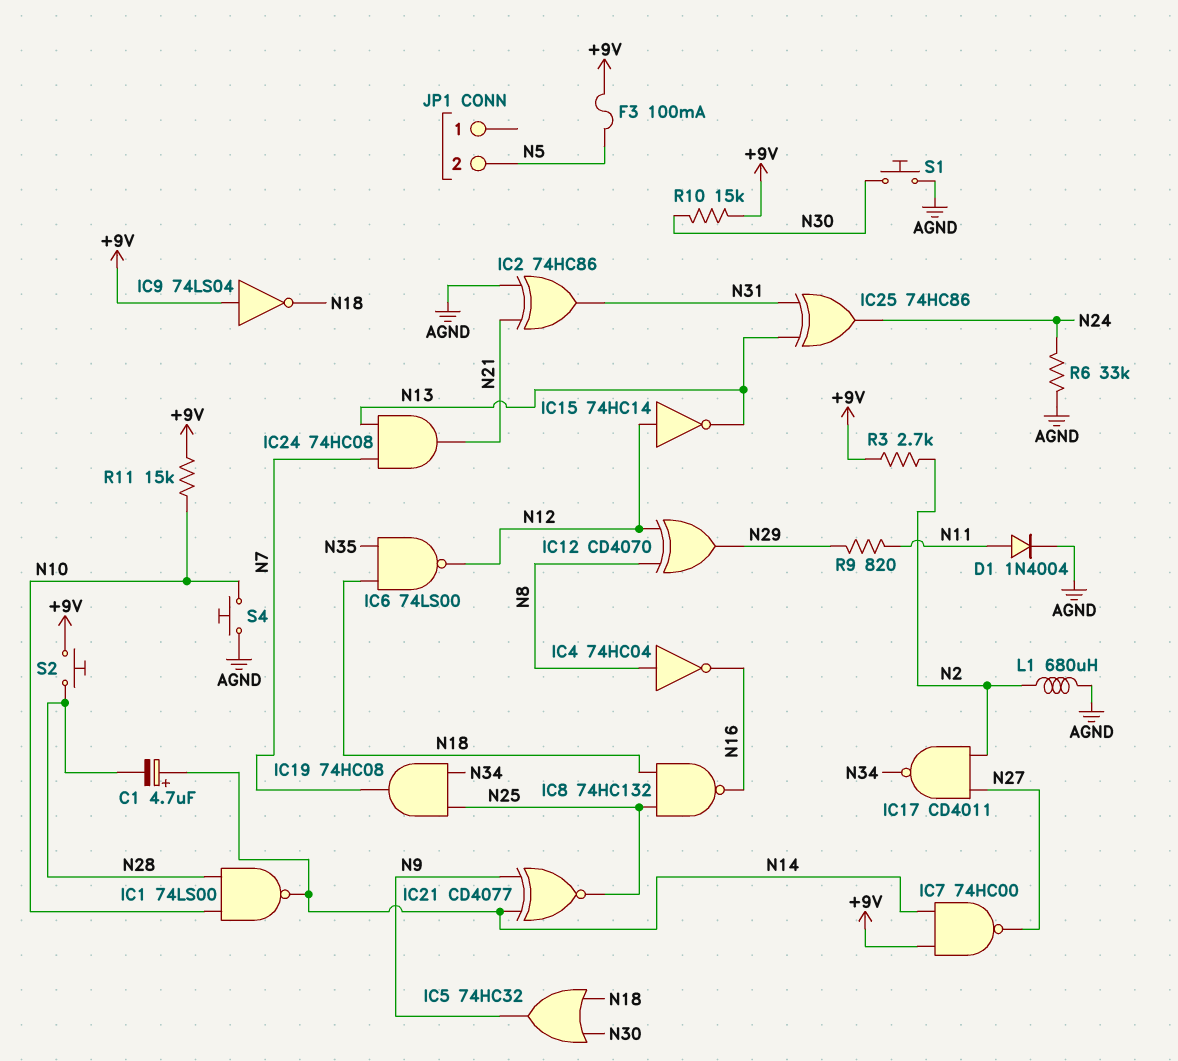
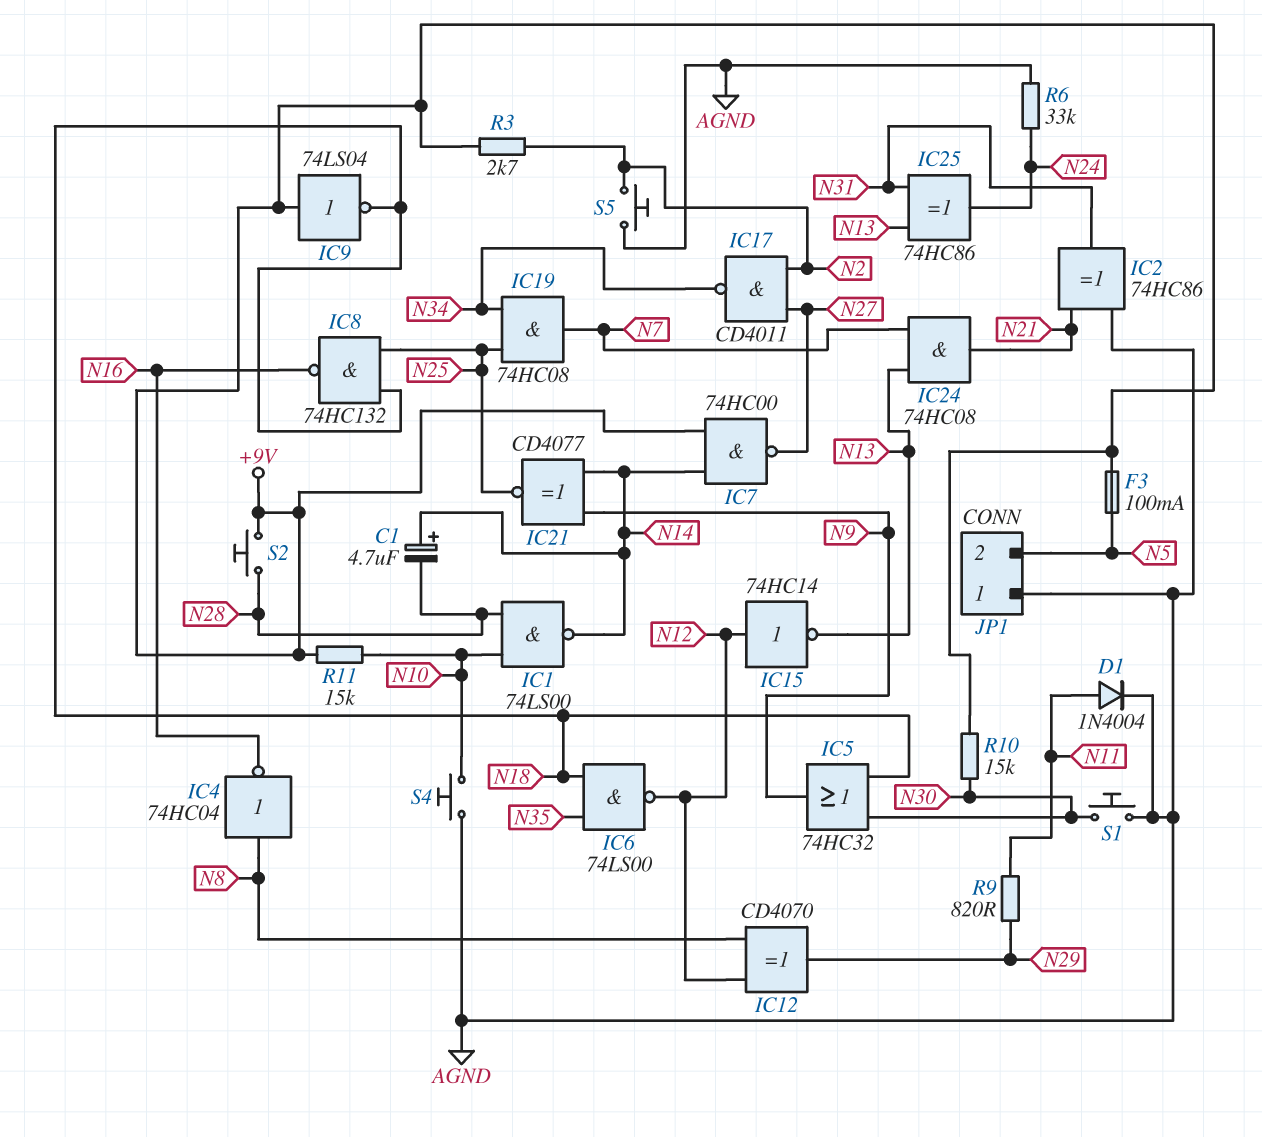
JP1 pin 1: none -> AGND
L1: 680uH (AGND, N2) -> none
S5: none -> button (AGND, N2)

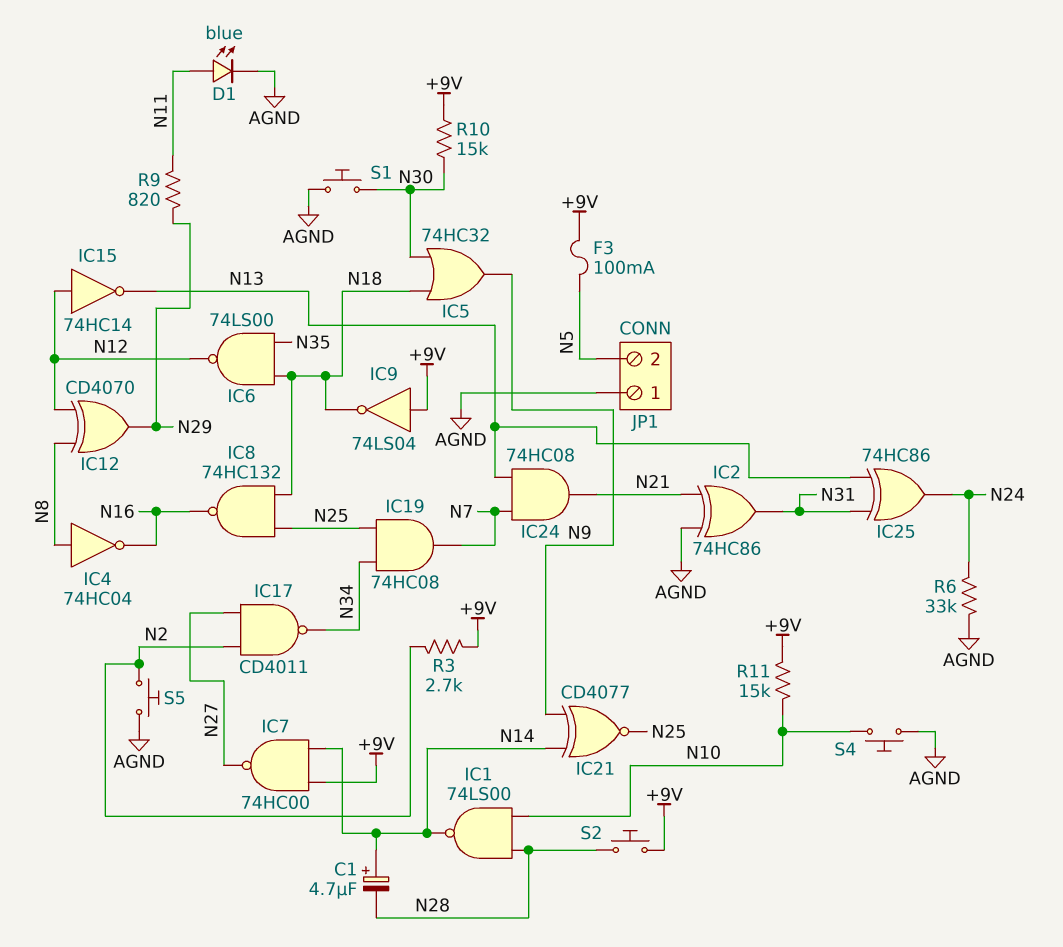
D1: diode 1N4004 (A N11, K AGND) -> LED blue (A N11, K AGND)

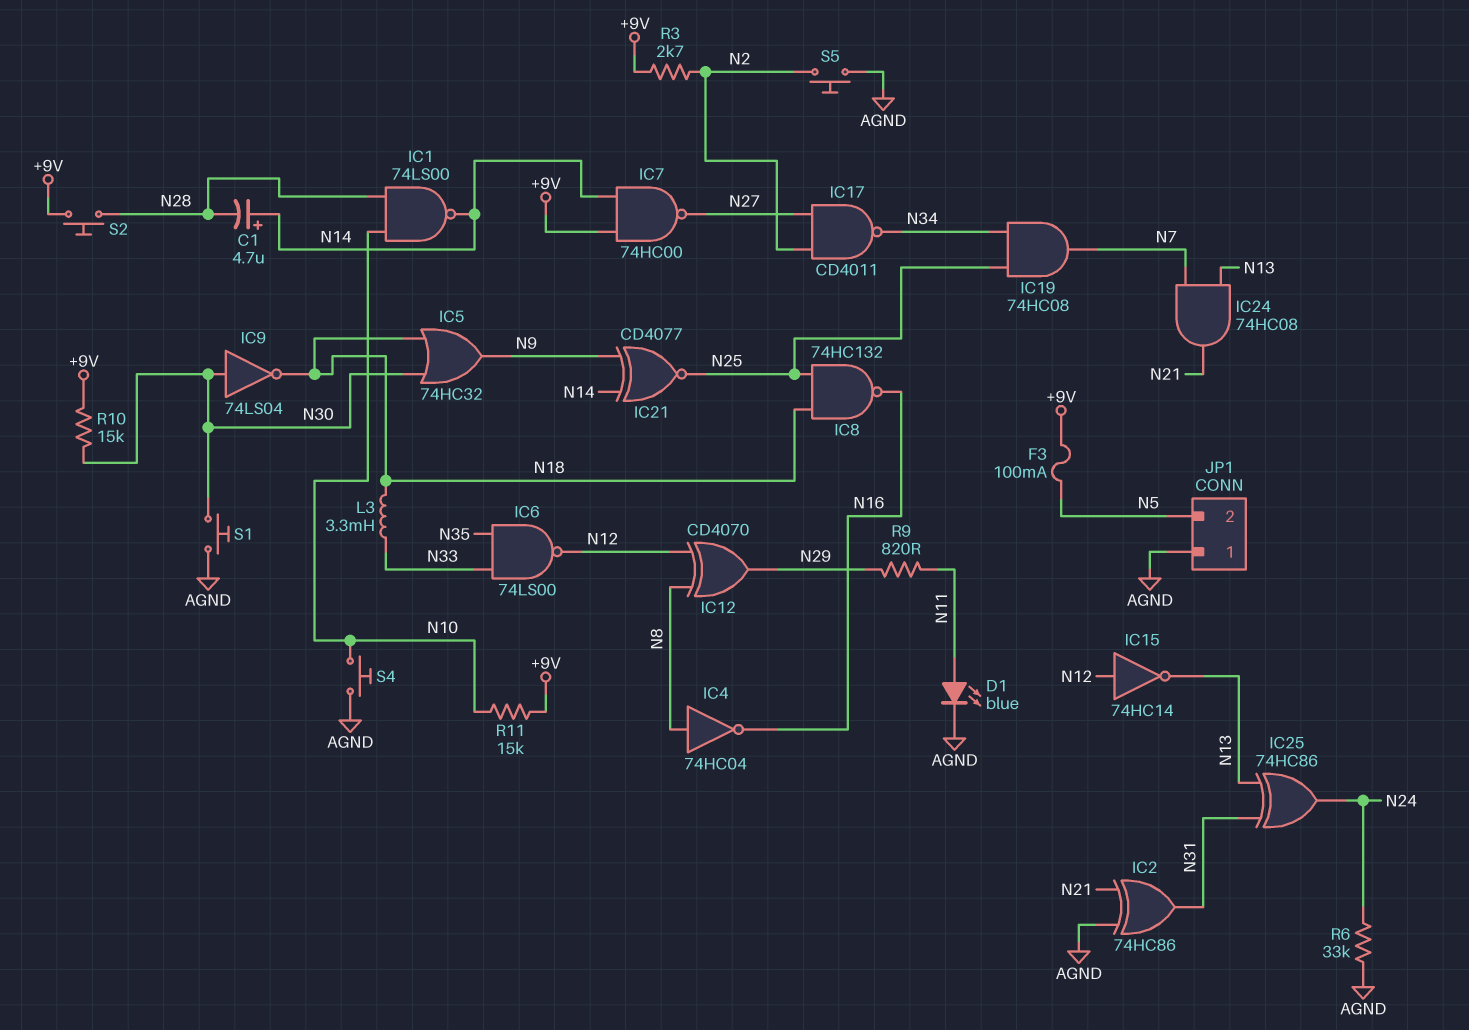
IC6: NAND 74LS00 (in N18, in N35, out N12) -> NAND 74LS00 (in N33, in N35, out N12)
IC9: NOT 74LS04 (in +9V, out N18) -> NOT 74LS04 (in N30, out N18)
L3: none -> 3.3mH (N18, N33)

